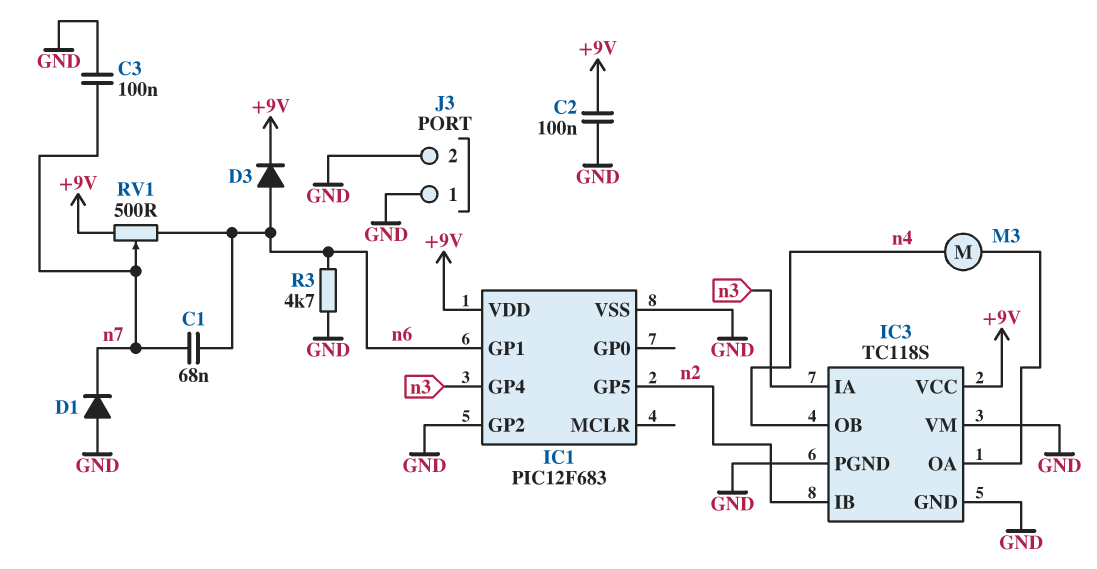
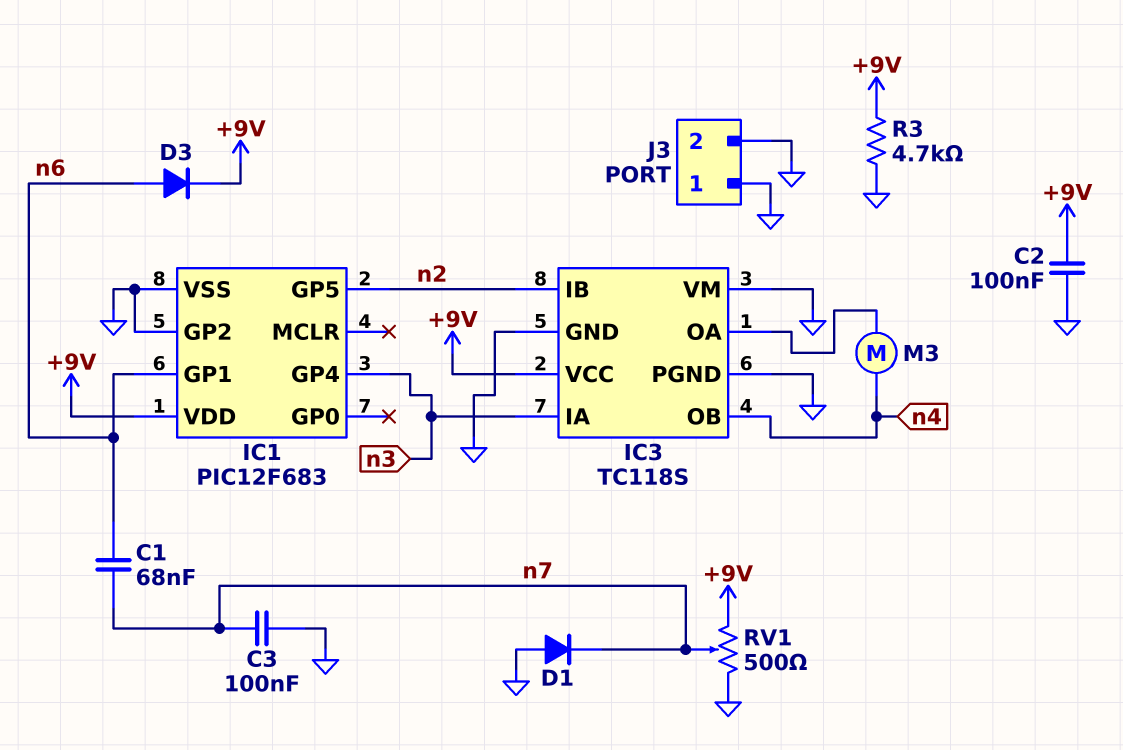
R3: 4.7k (GND, n6) -> 4.7k (+9V, GND)
RV1: 500 (+9V, n6, wiper n7) -> 500 (+9V, GND, wiper n7)

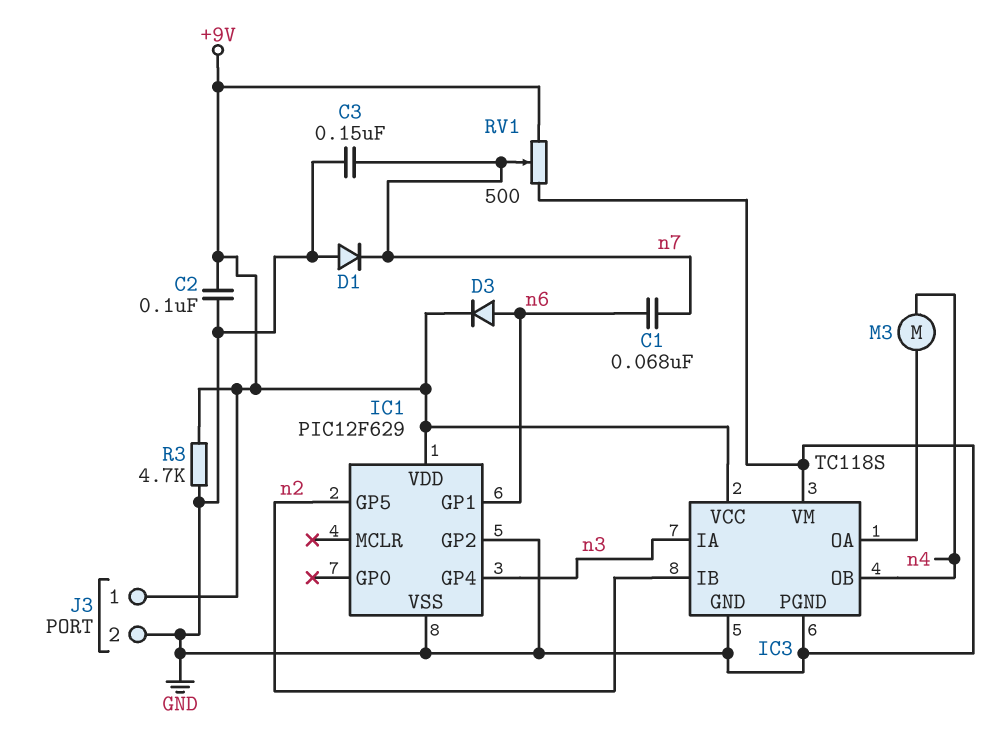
C3: 100nF (GND, n7) -> 150nF (GND, n7)
IC1: PIC12F683 -> PIC12F629
J3 pin 1: GND -> +9V

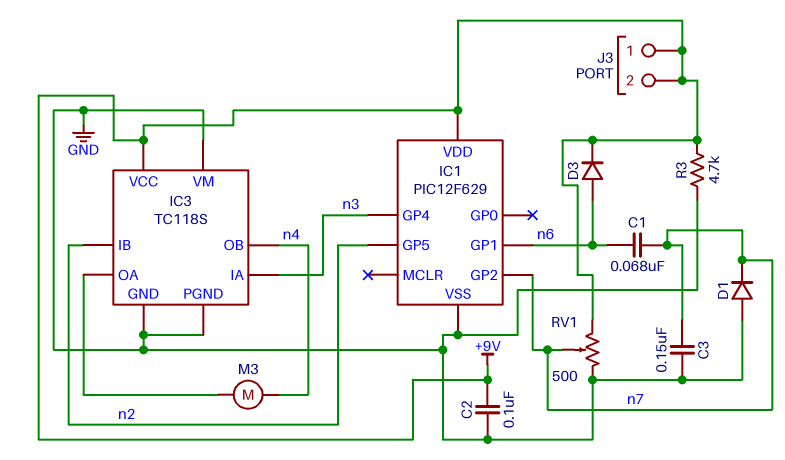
IC1 pin GP2: GND -> n7
J3 pin 2: GND -> +9V

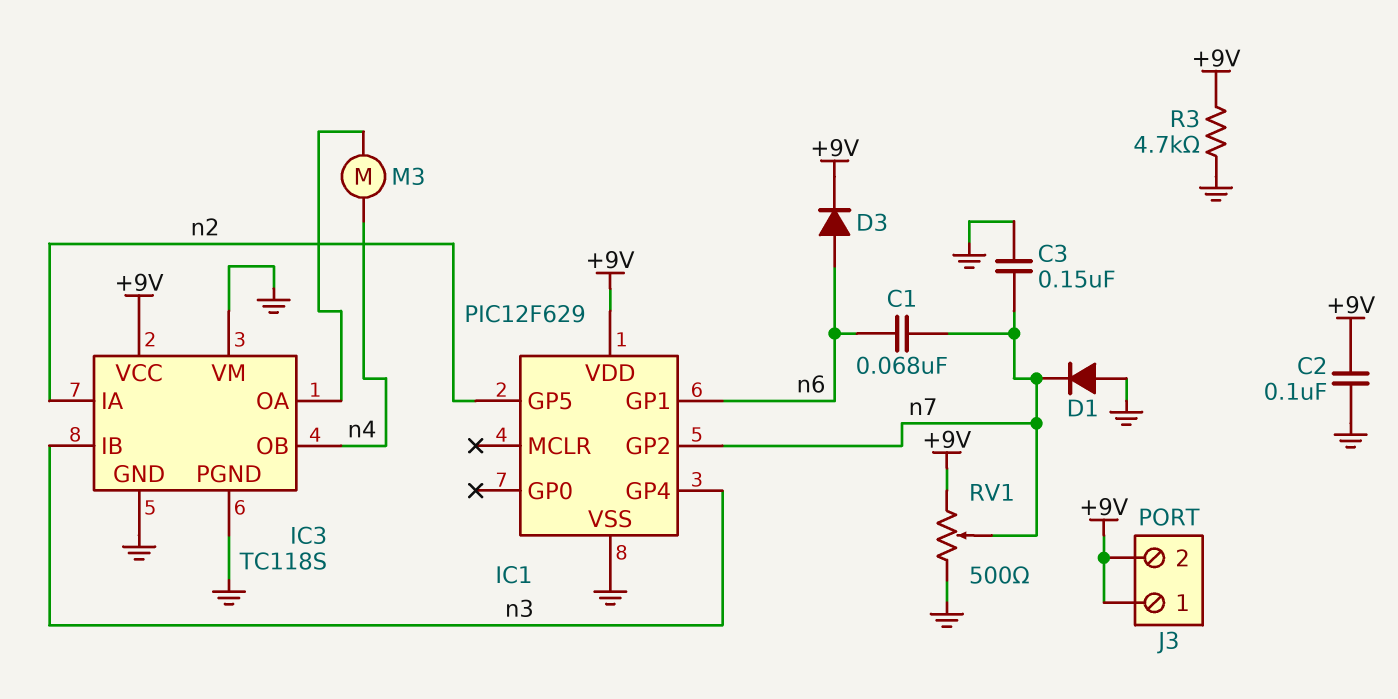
IC3 pin IA: n3 -> n2
IC3 pin IB: n2 -> n3

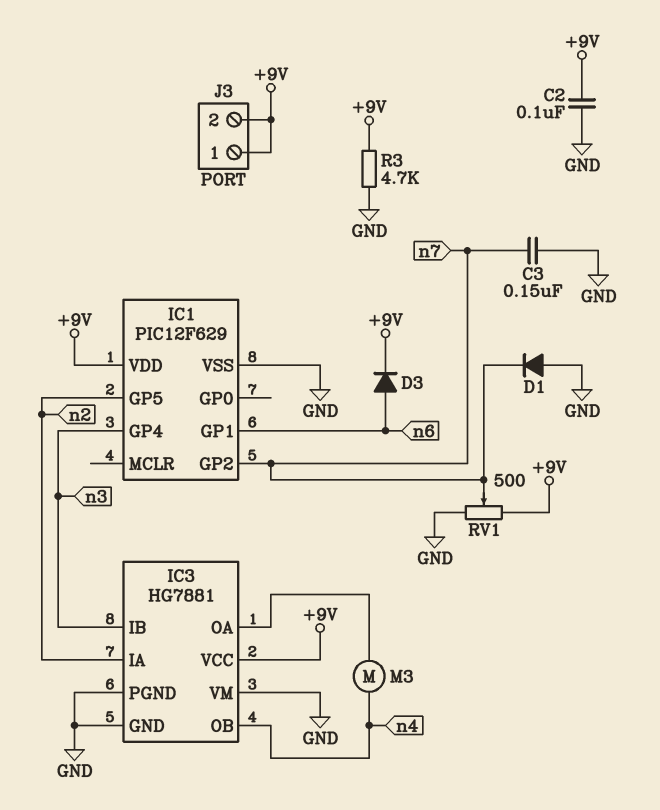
C1: 68nF (n6, n7) -> none
IC3: TC118S -> HG7881

